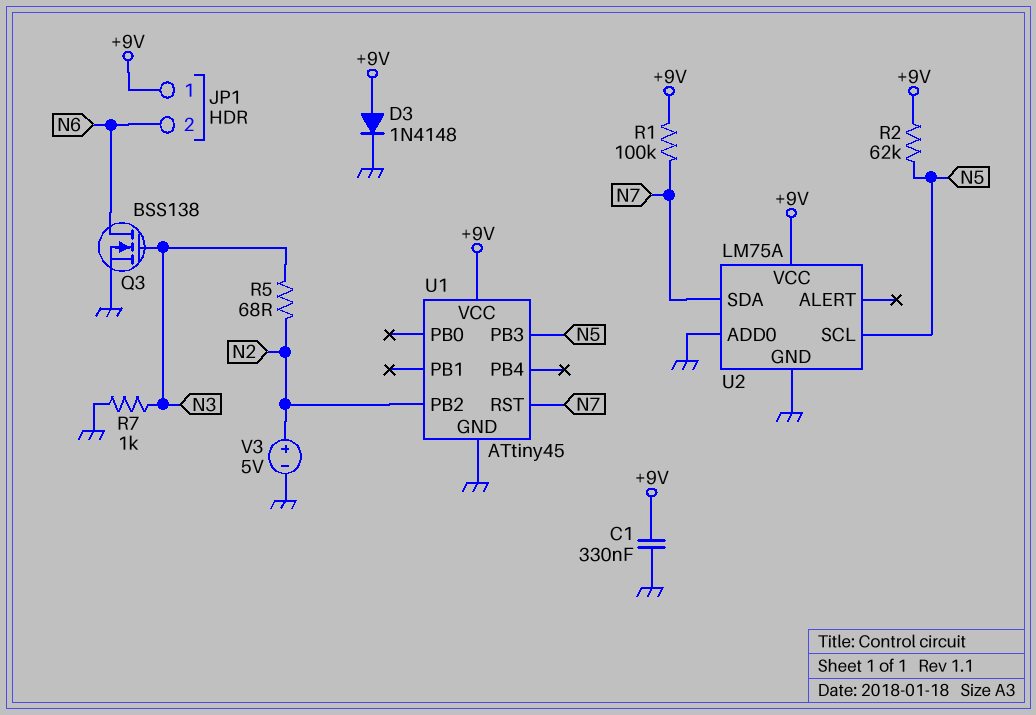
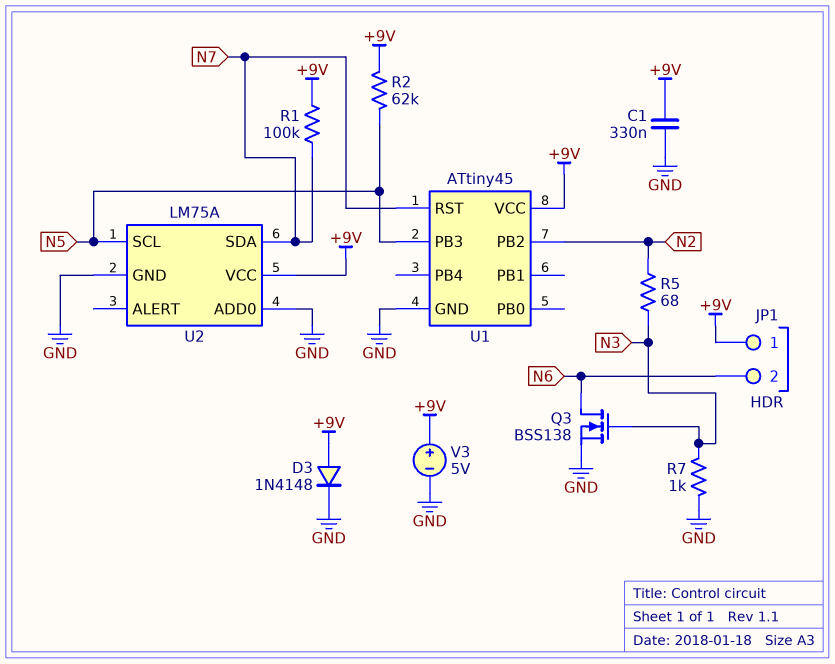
V3: 5V (plus N2, minus GND) -> 5V (plus +9V, minus GND)

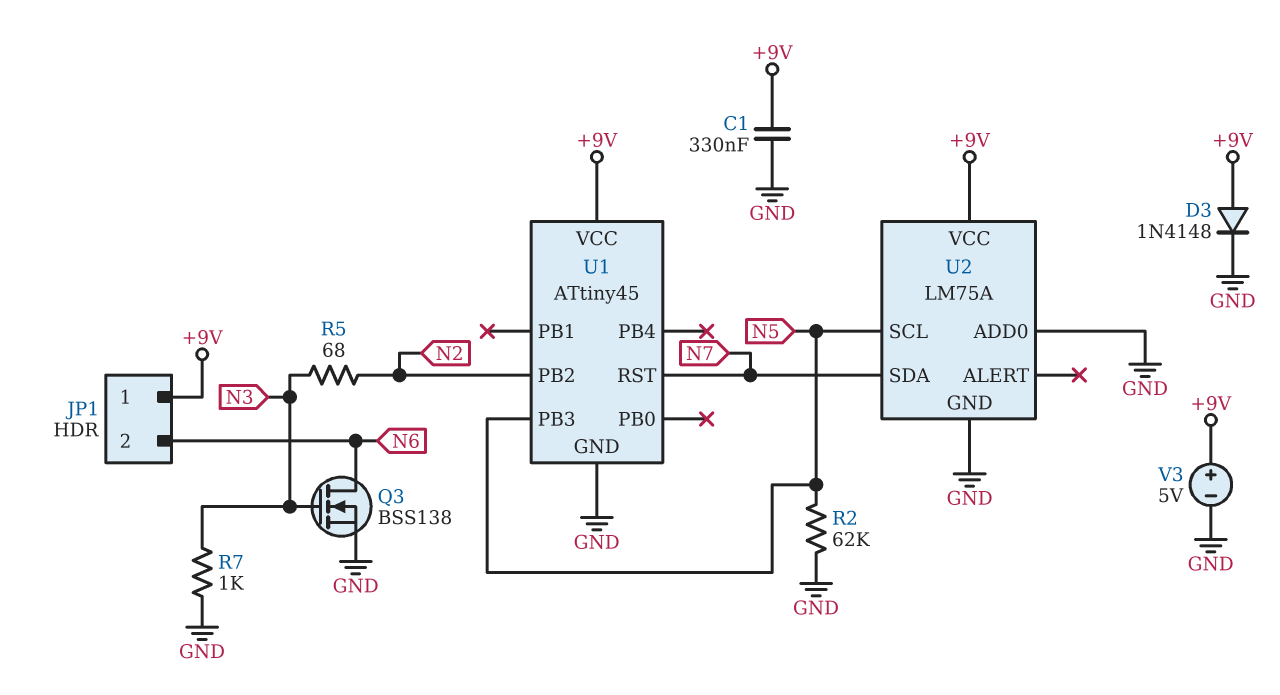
R1: 100k (+9V, N7) -> none
R2: 62k (+9V, N5) -> 62k (GND, N5)

